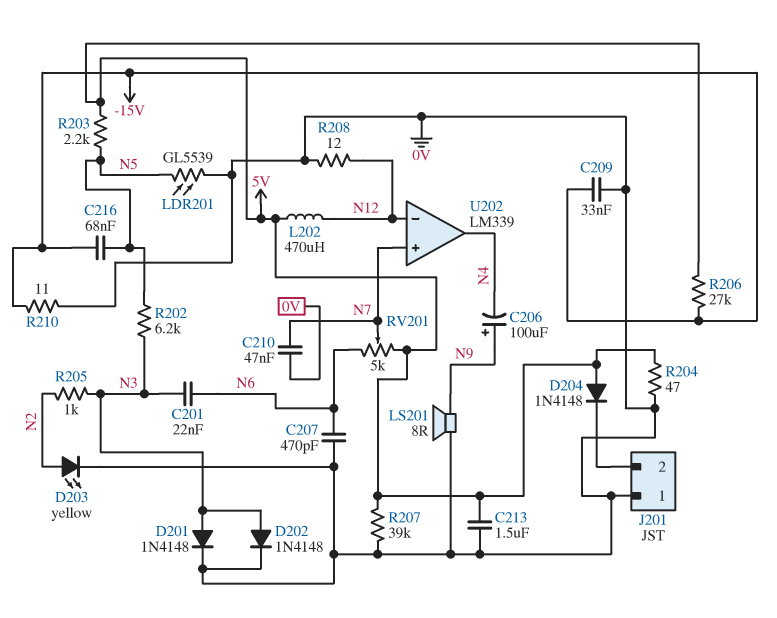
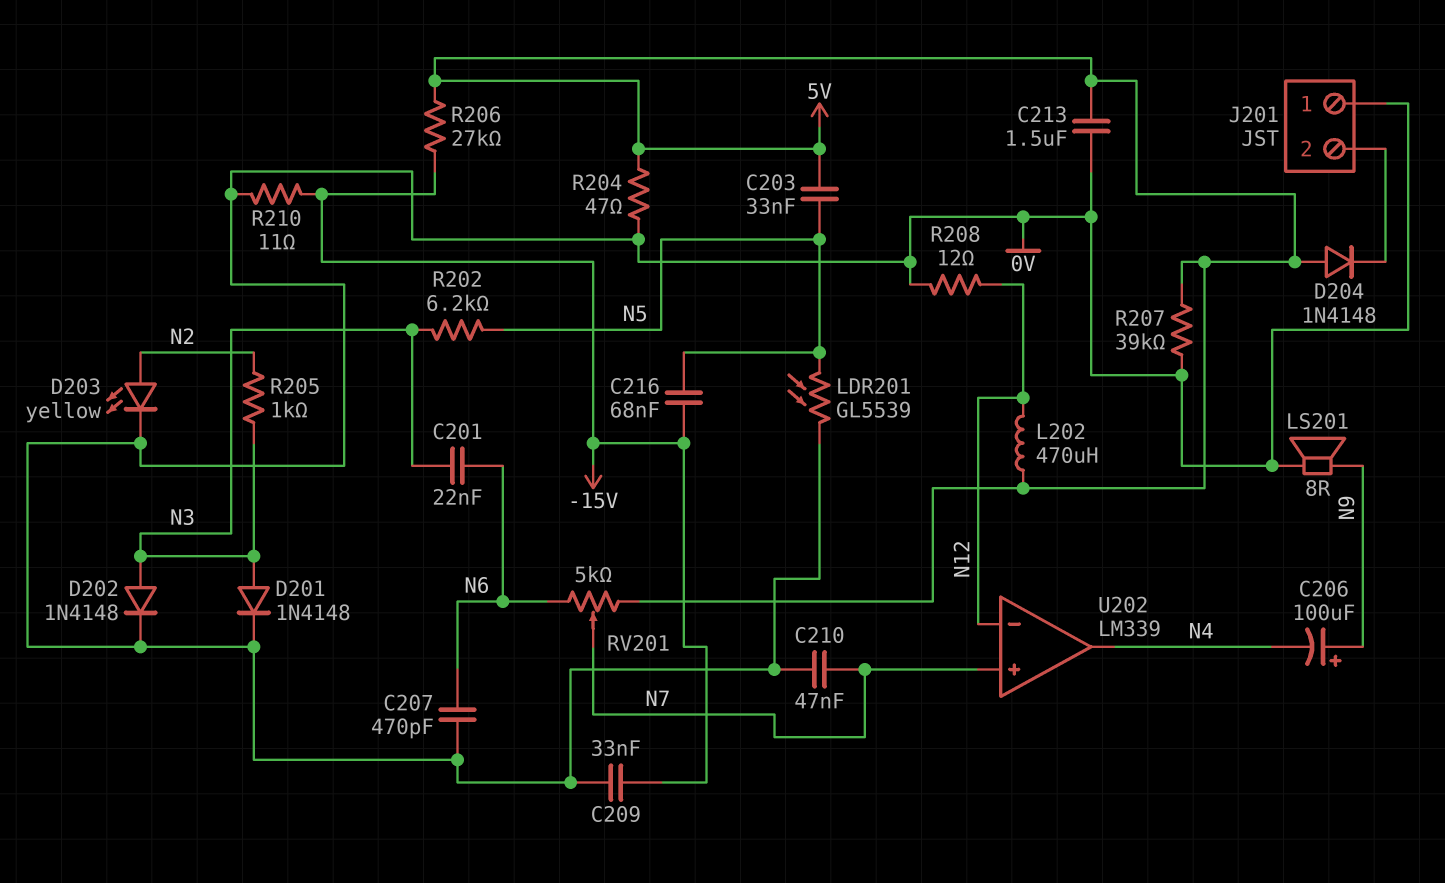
C203: none -> 33nF (5V, N5)
R203: 2.2k (5V, N5) -> none

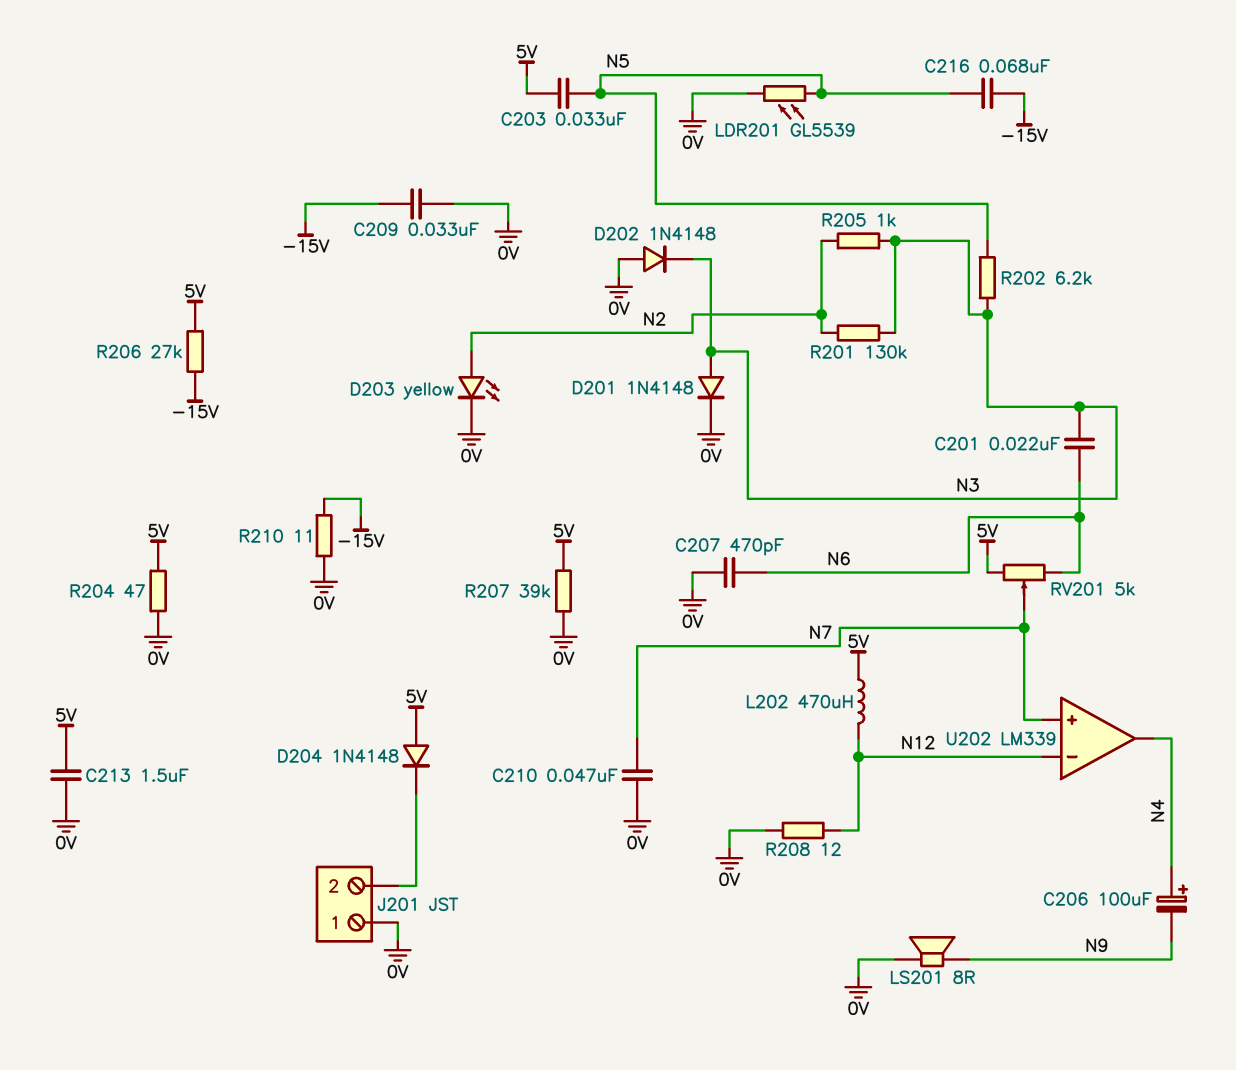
C206: 100uF (plus N9, minus N4) -> 100uF (plus N4, minus N9)
D202: diode 1N4148 (A N3, K 0V) -> diode 1N4148 (A 0V, K N3)
R201: none -> 130k (N2, N3)

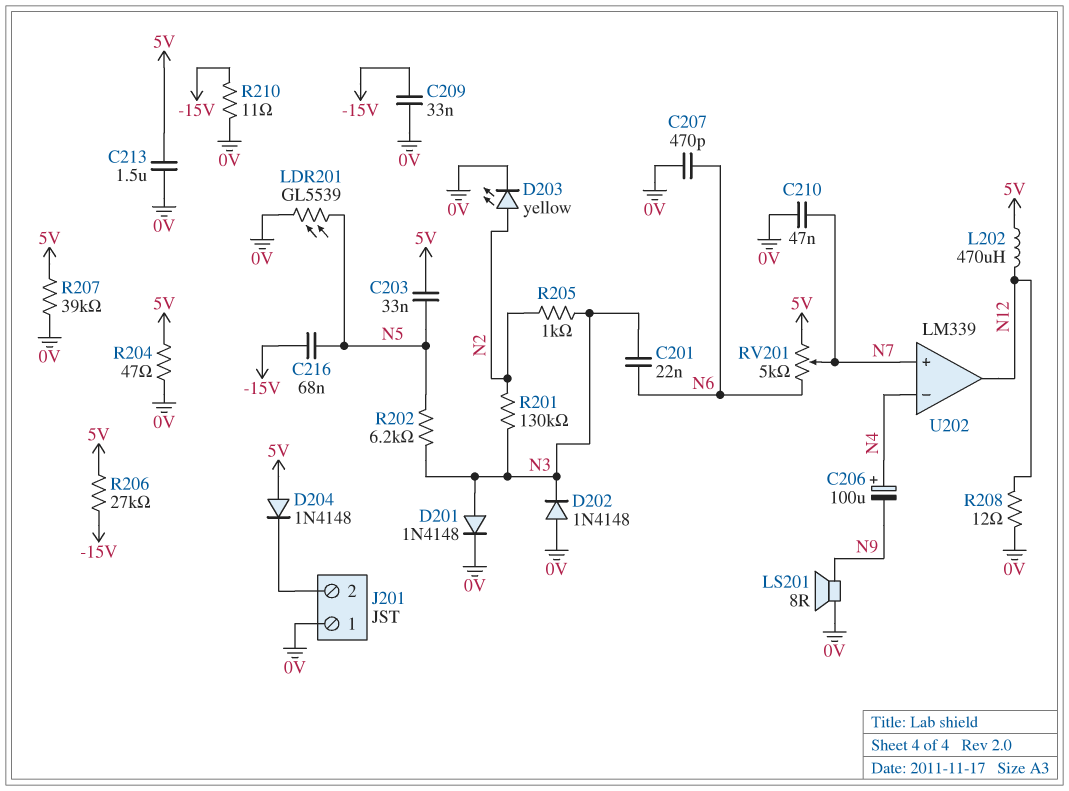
U202 pin in-: N12 -> N4
U202 pin out: N4 -> N12

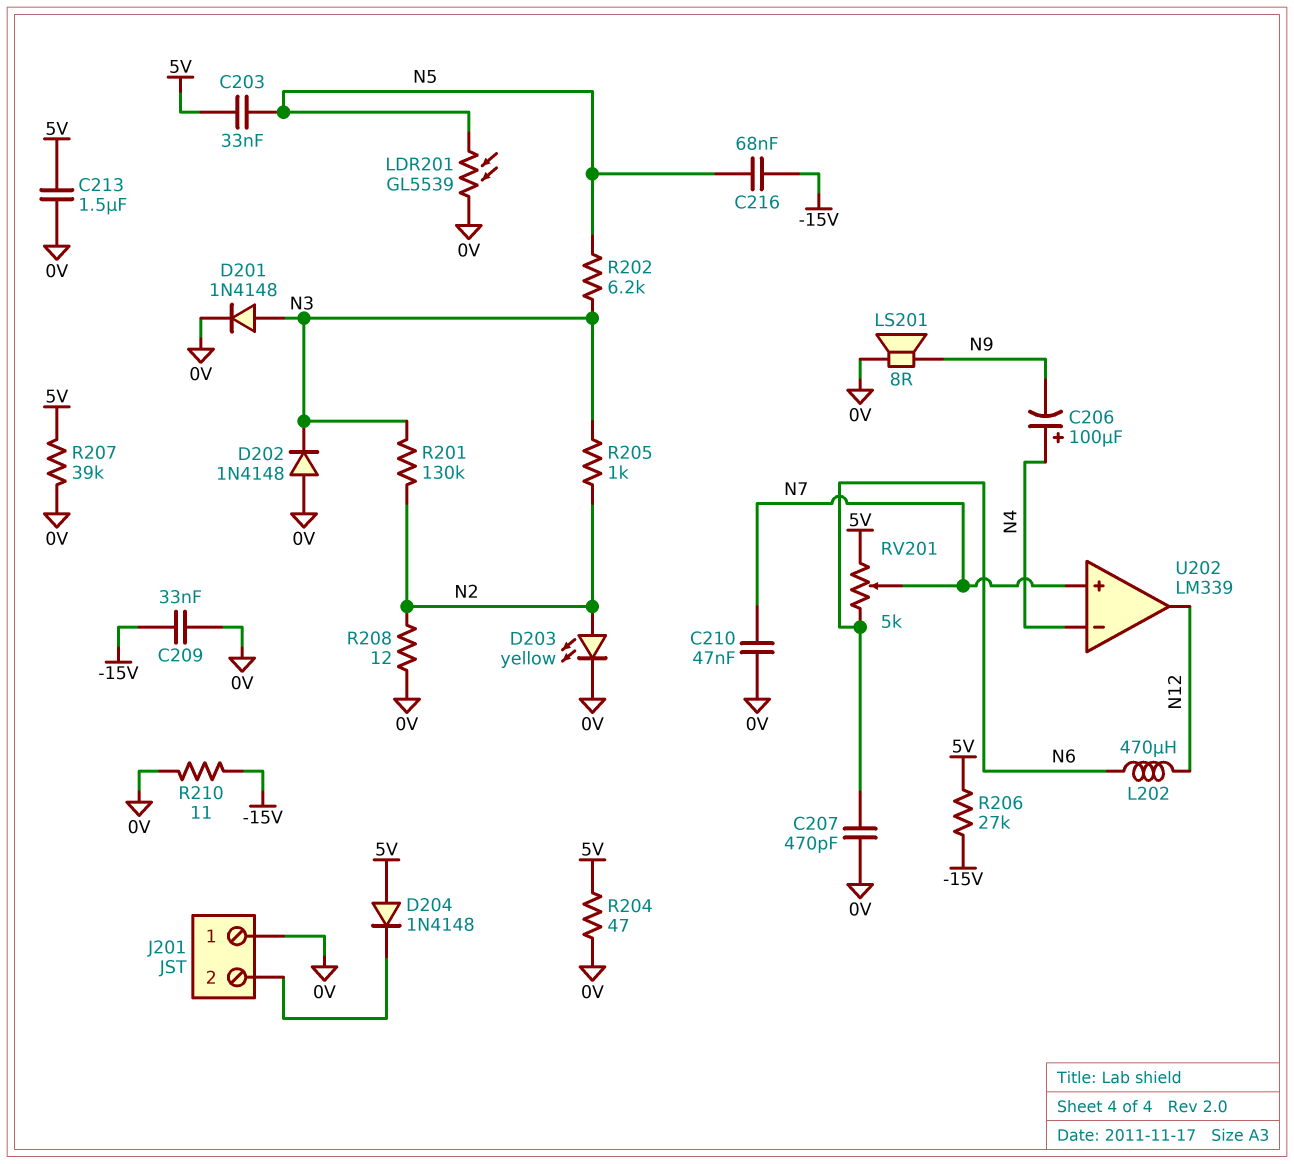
C201: 22nF (N3, N6) -> none
L202: 470uH (5V, N12) -> 470uH (N6, N12)
R208: 12 (0V, N12) -> 12 (0V, N2)

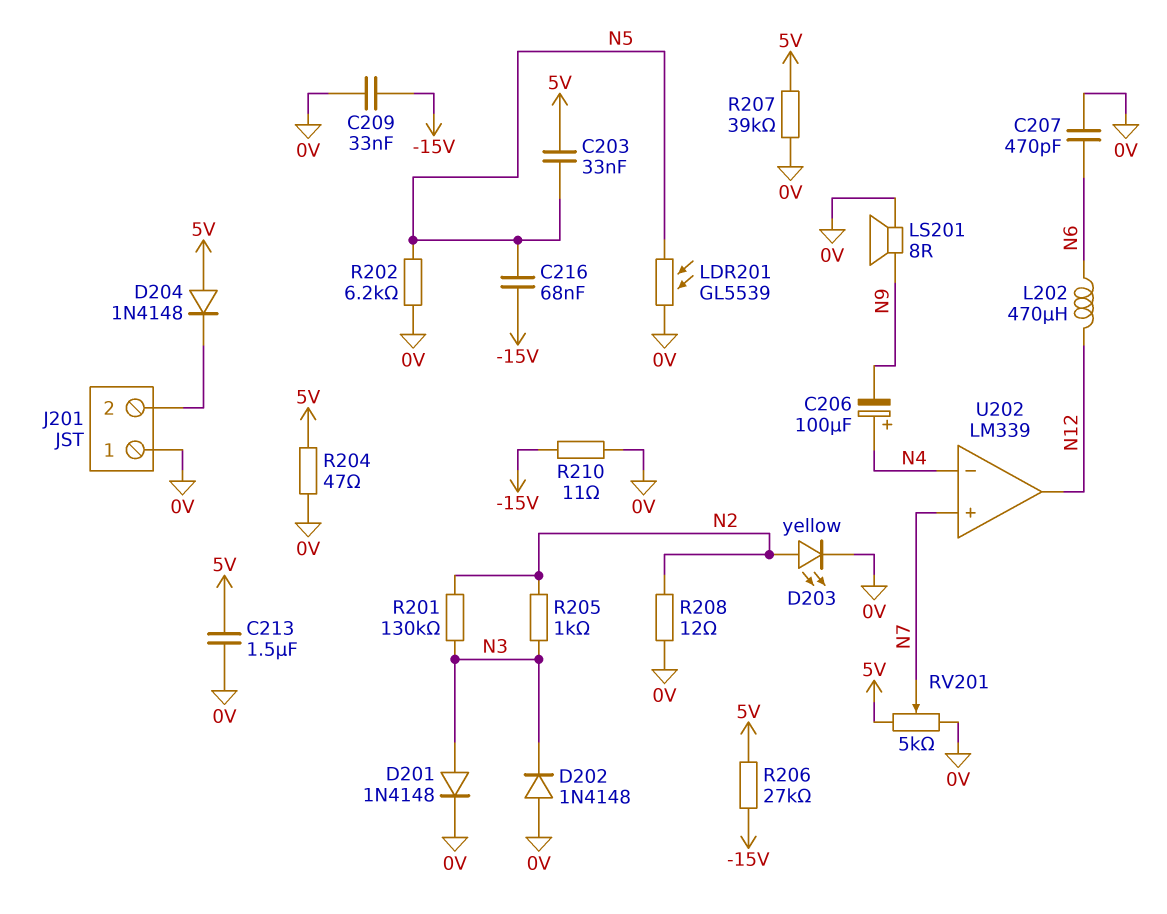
C210: 47nF (0V, N7) -> none
R202: 6.2k (N3, N5) -> 6.2k (0V, N5)
RV201: 5k (5V, N6, wiper N7) -> 5k (0V, 5V, wiper N7)

